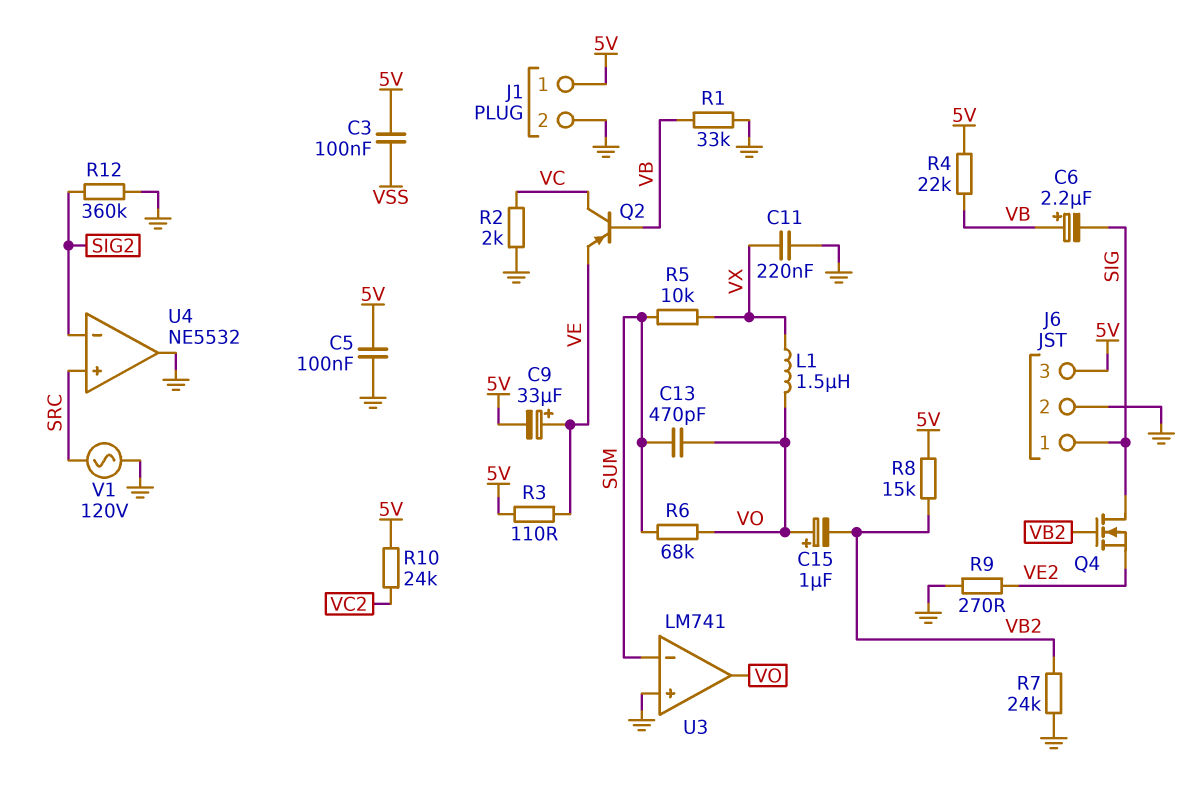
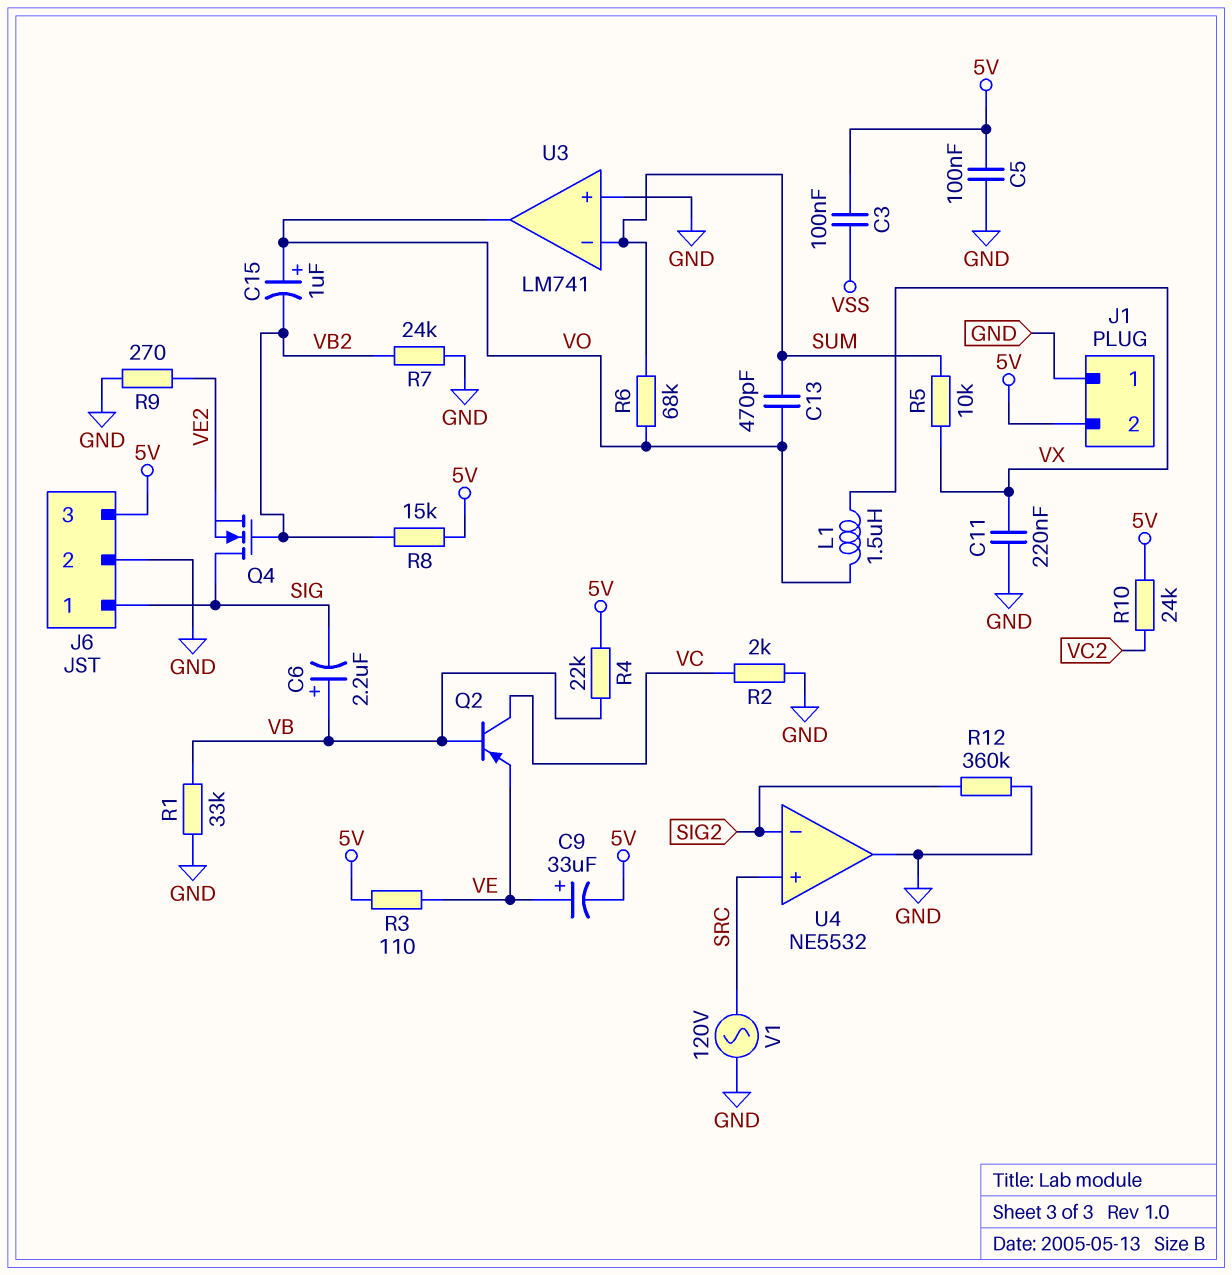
J1 pin 1: 5V -> GND
J1 pin 2: GND -> 5V

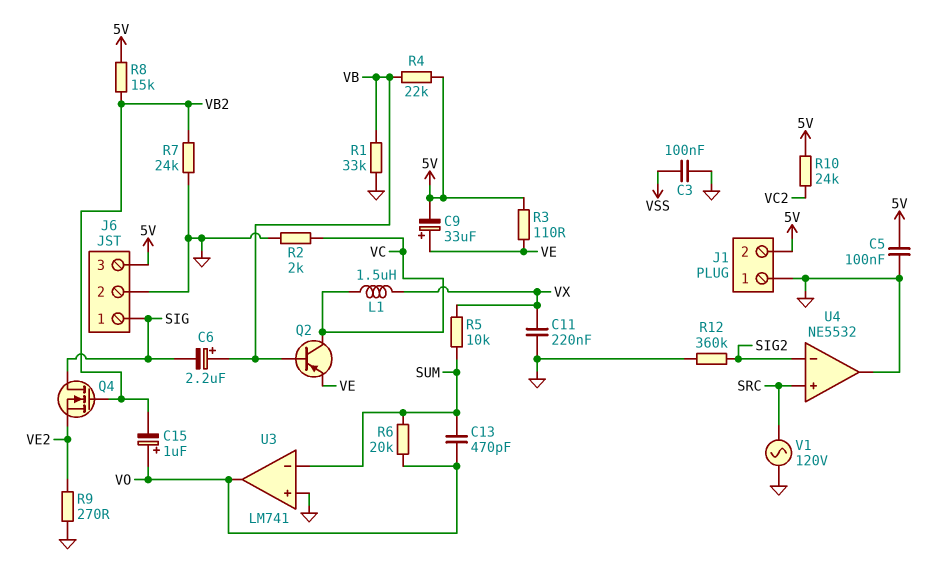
C3: 100nF (5V, VSS) -> 100nF (GND, VSS)
L1: 1.5uH (VO, VX) -> 1.5uH (VC, VX)
R6: 68k (SUM, VO) -> 20k (SUM, VO)

